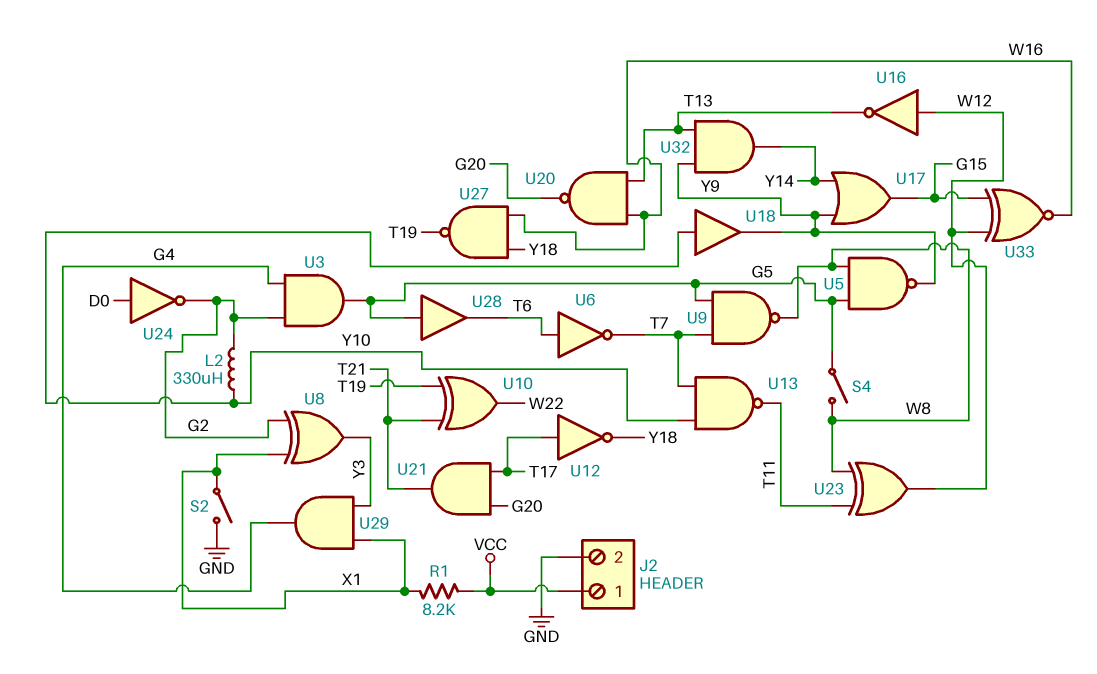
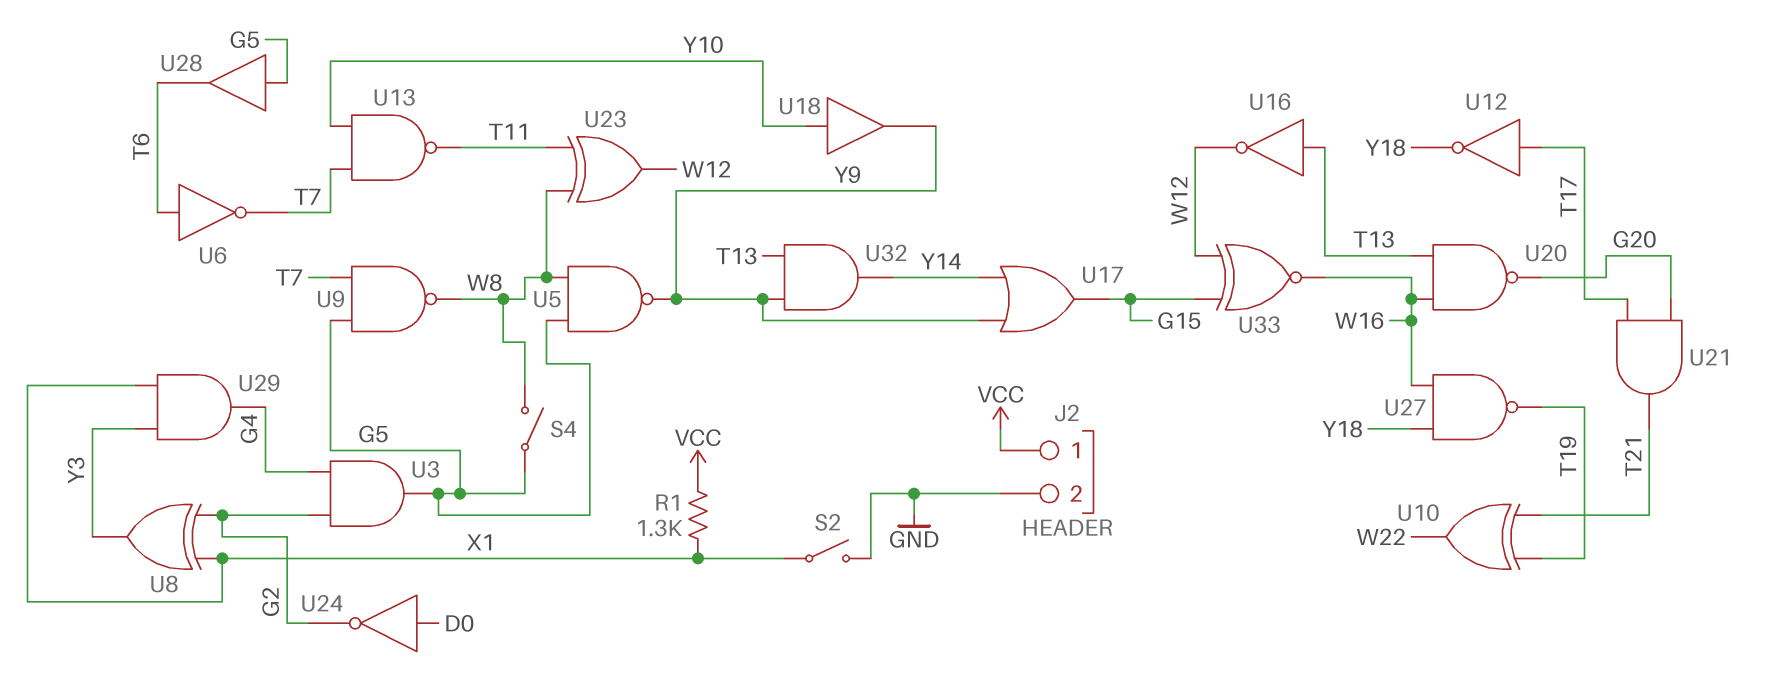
L2: 330uH (G2, Y10) -> none
R1: 8.2k (VCC, X1) -> 1.3k (VCC, X1)
U16: NOT (in W12, out T13) -> NOT (in T13, out W12)

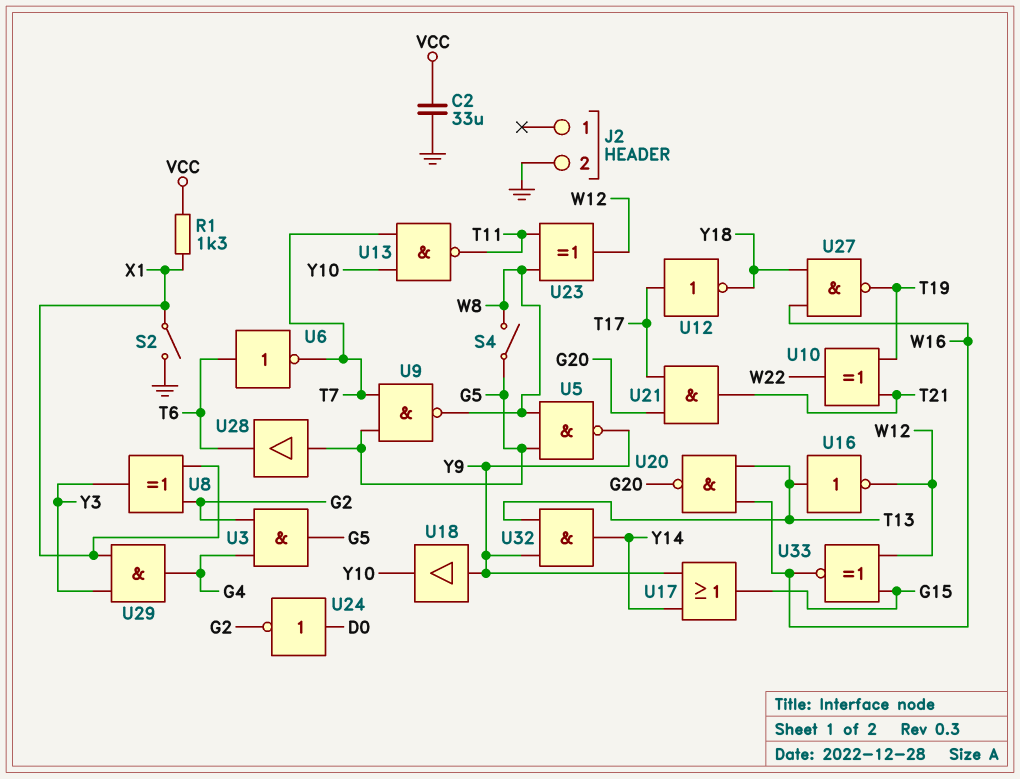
C2: none -> 33uF (GND, VCC)
J2 pin 1: VCC -> none
U18: buffer (in Y10, out Y9) -> buffer (in Y9, out Y10)

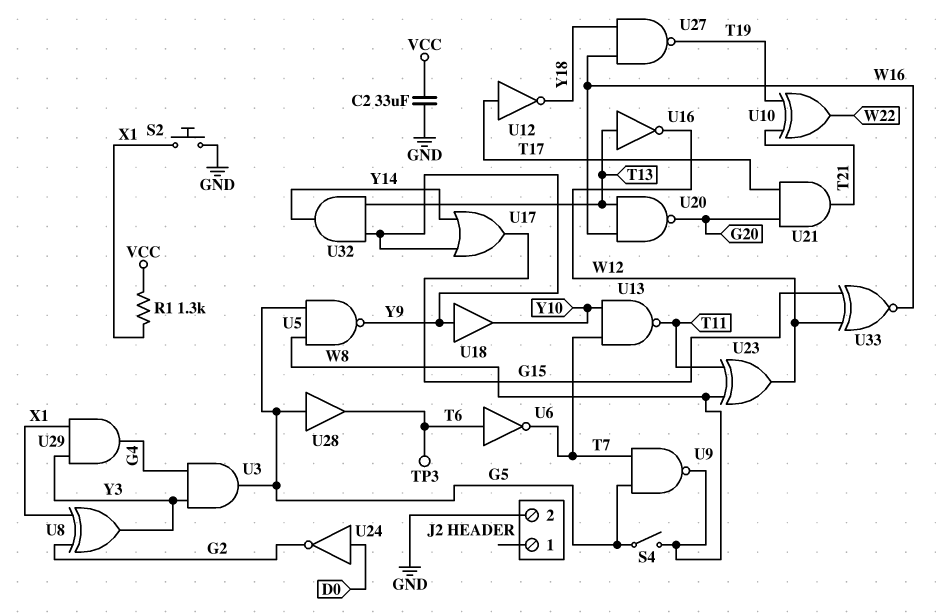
S2: switch (GND, X1) -> button (GND, X1)
TP3: none -> test point (T6)
U3: AND (in G2, in G4, out G5) -> AND (in G4, in Y3, out G5)

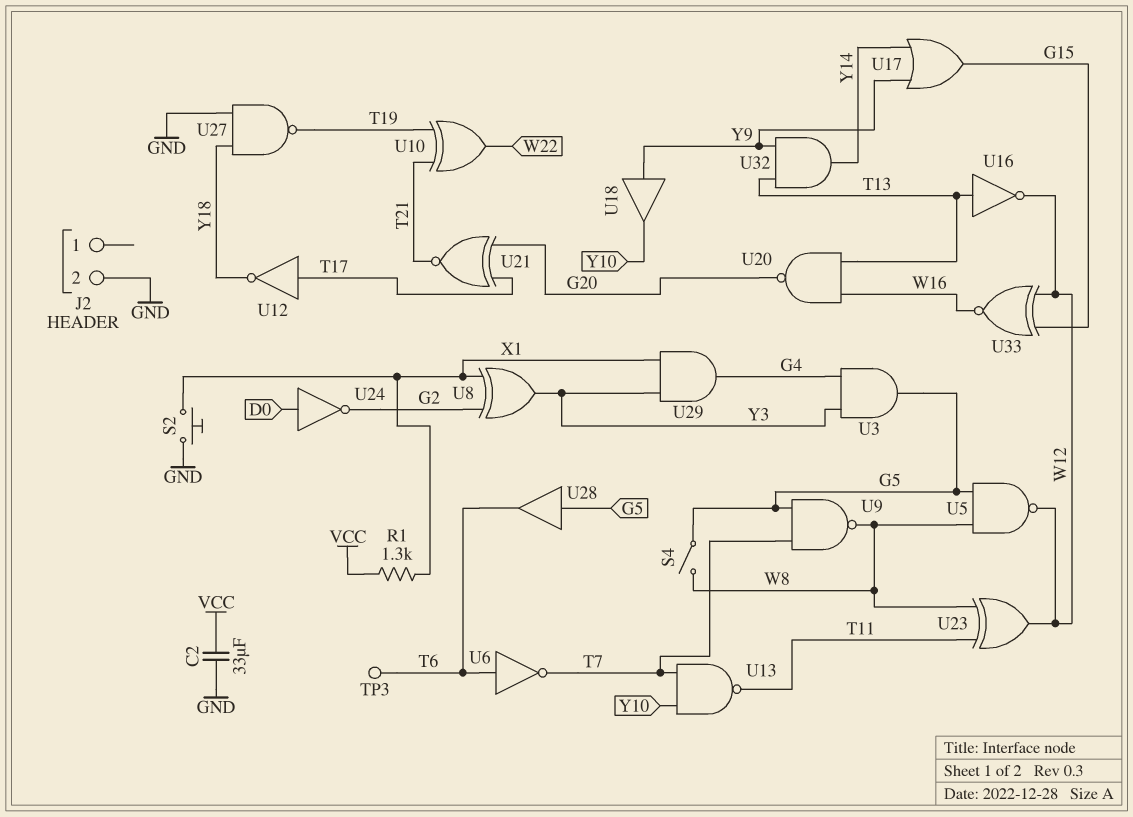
U5: NAND (in G5, in W8, out Y9) -> NAND (in G5, in W8, out W12)
U21: AND (in G20, in T17, out T21) -> XNOR (in G20, in T17, out T21)
U27: NAND (in W16, in Y18, out T19) -> NAND (in GND, in Y18, out T19)

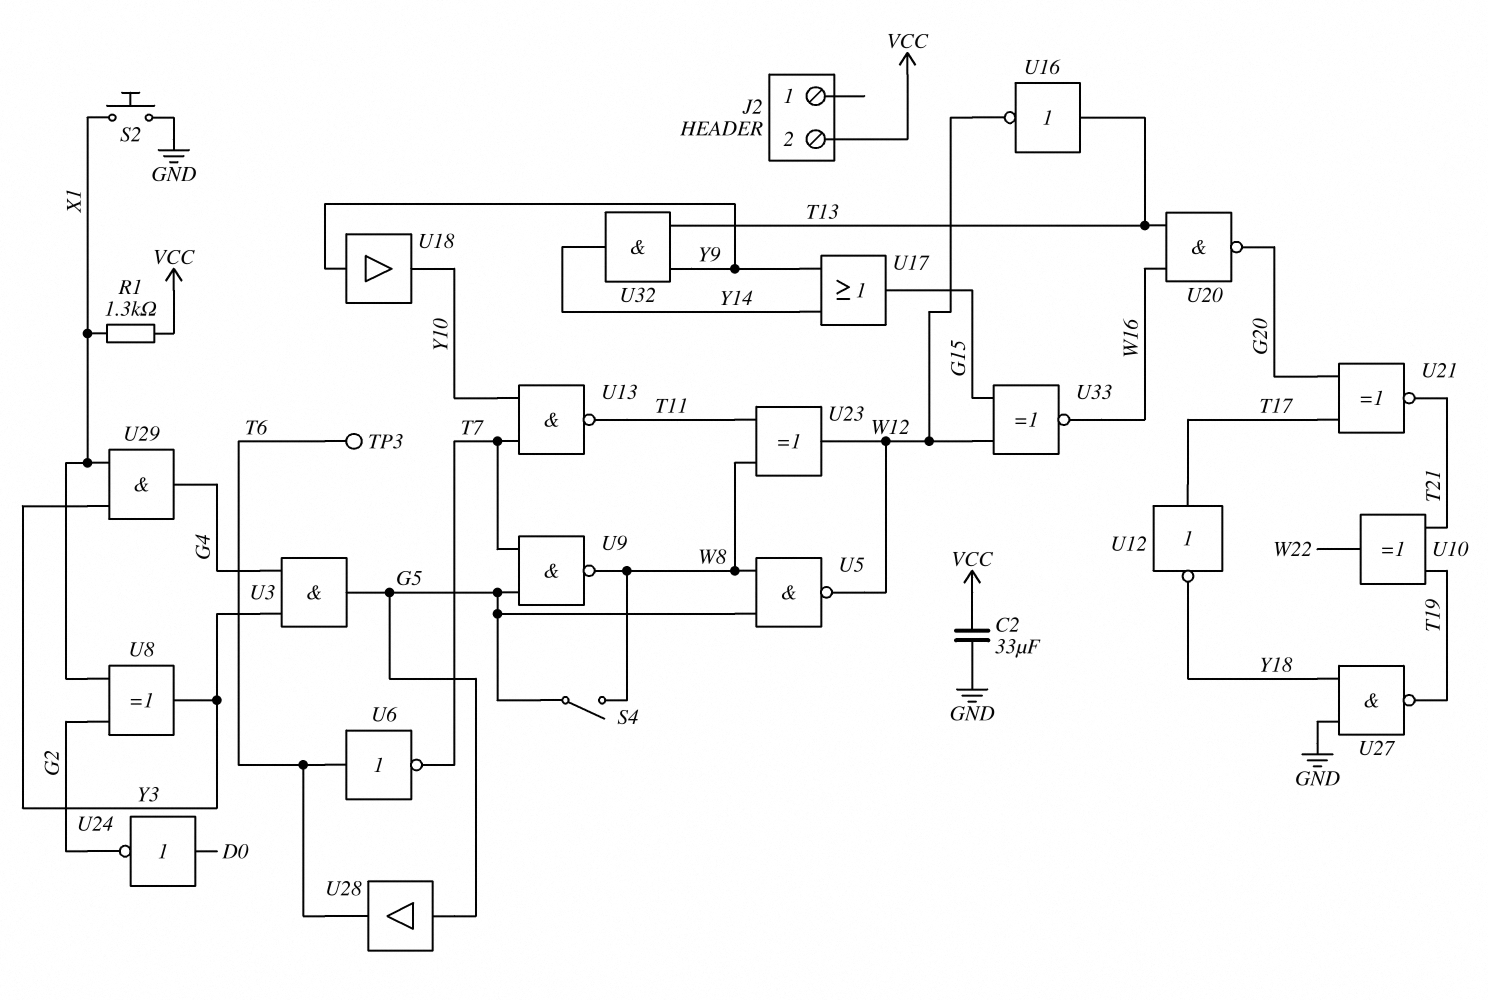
J2 pin 2: GND -> VCC

